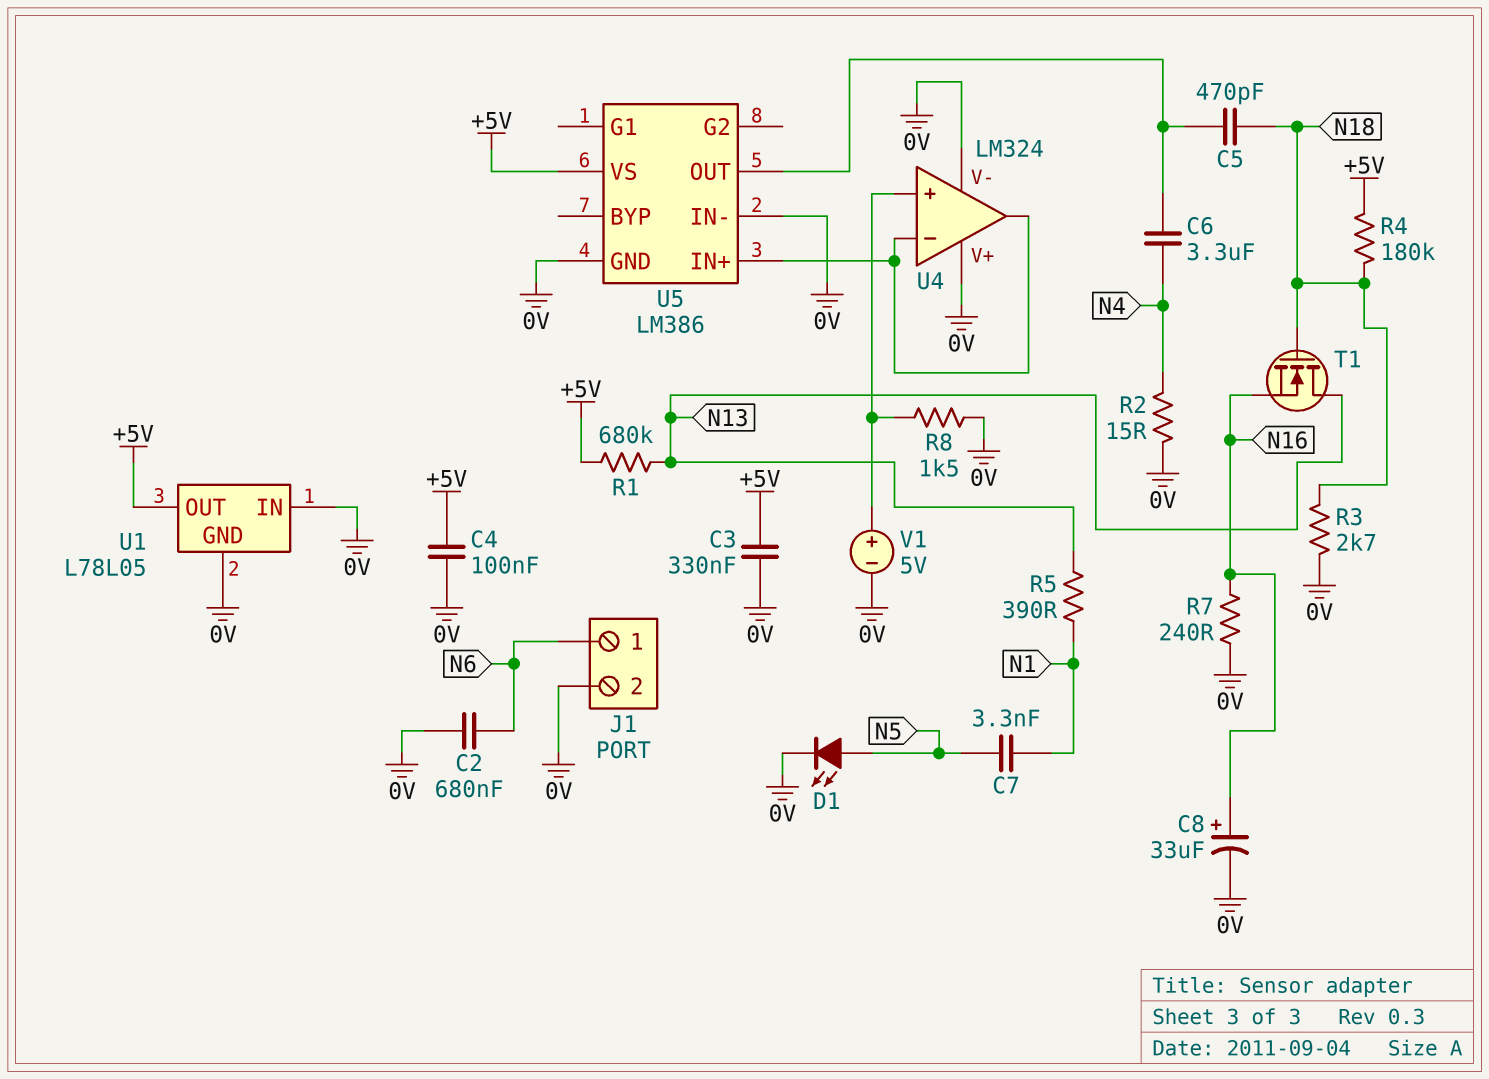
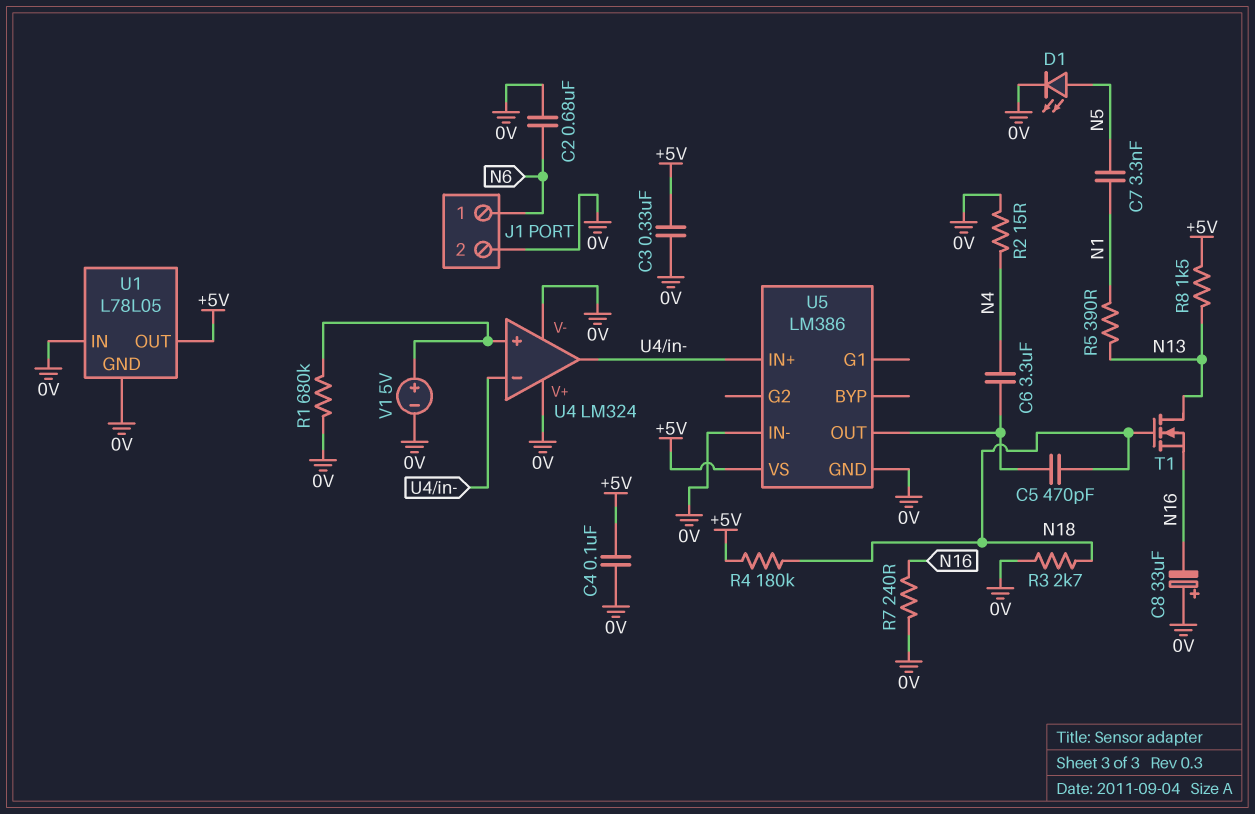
C8: 33uF (plus N16, minus 0V) -> 33uF (plus 0V, minus N16)
R1: 680k (+5V, N13) -> 680k (0V, U4/in+)
R8: 1.5k (0V, U4/in+) -> 1.5k (+5V, N13)

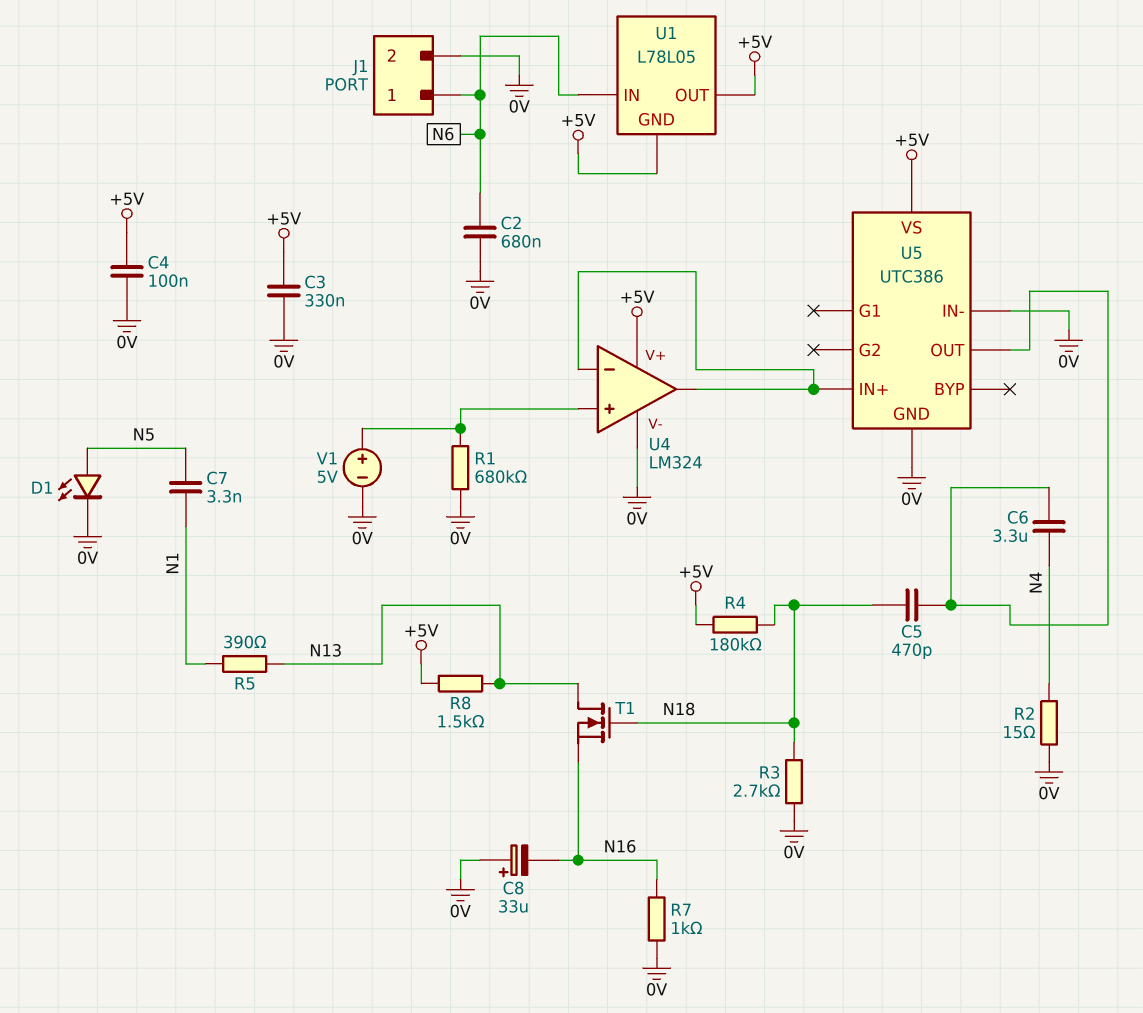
R7: 240 (0V, N16) -> 1k (0V, N16)
U1 pin GND: 0V -> +5V
U1 pin IN: 0V -> N6
U4 pin V+: 0V -> +5V
U5: LM386 -> UTC386

